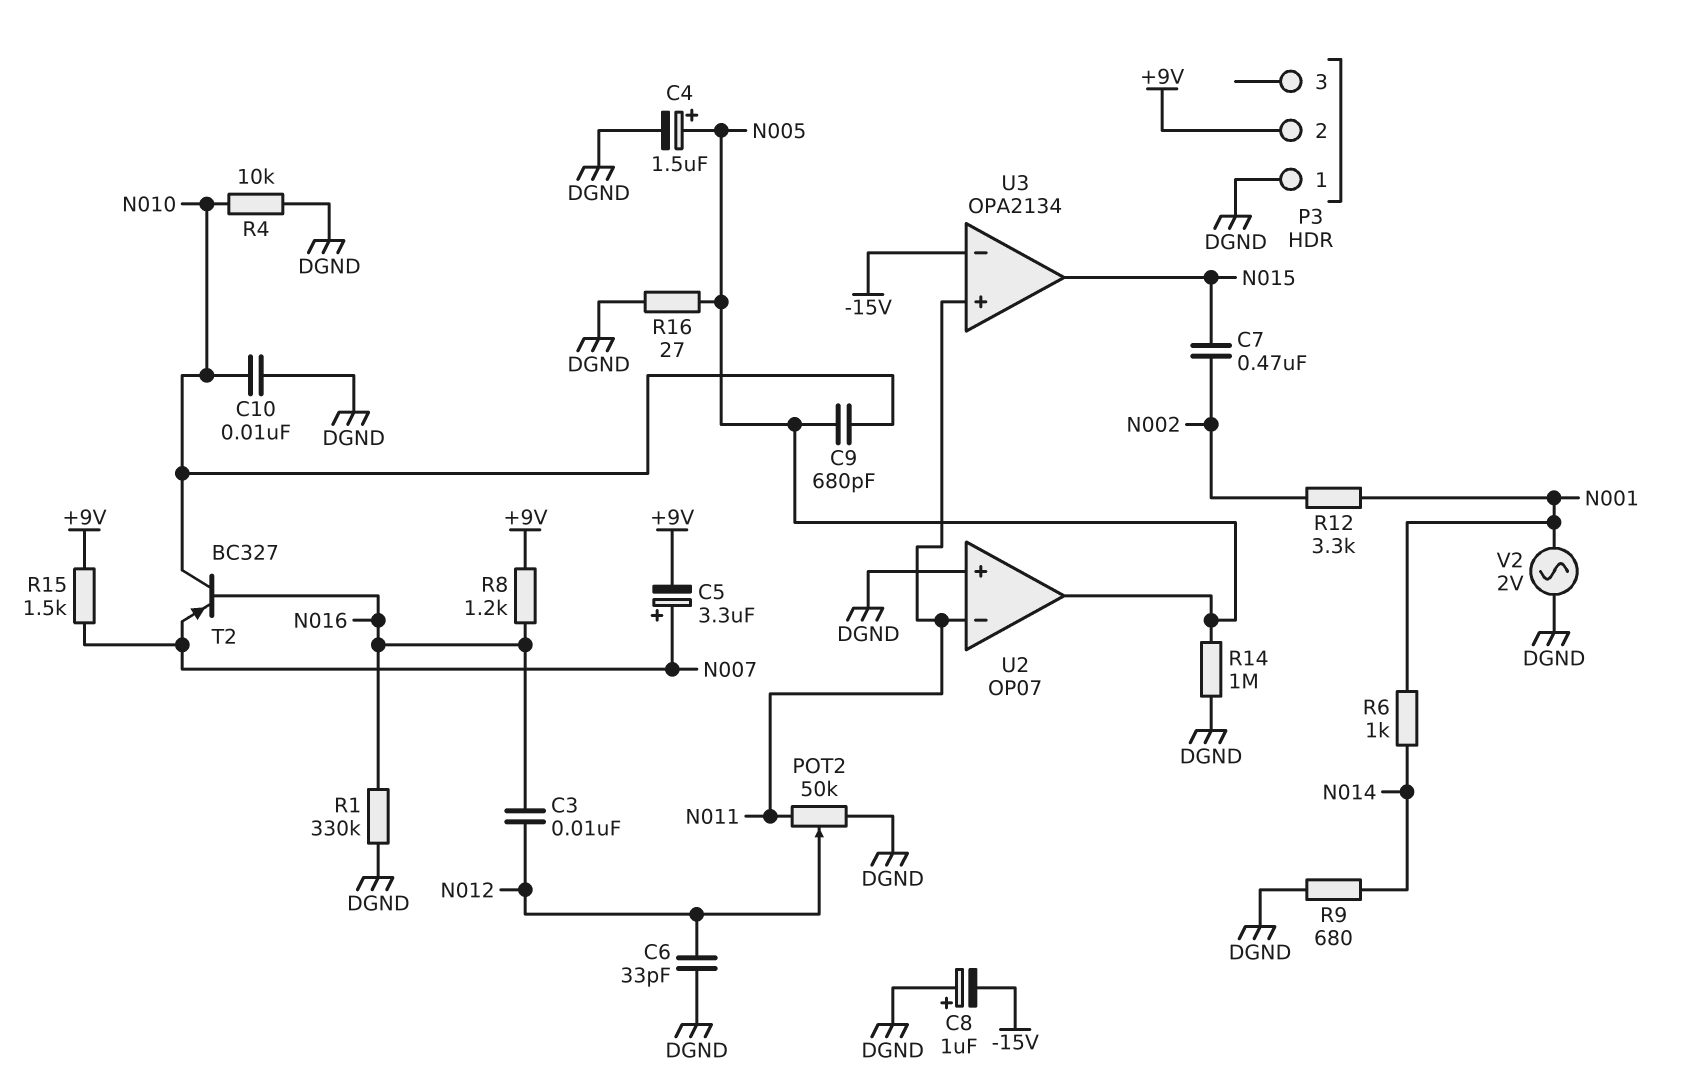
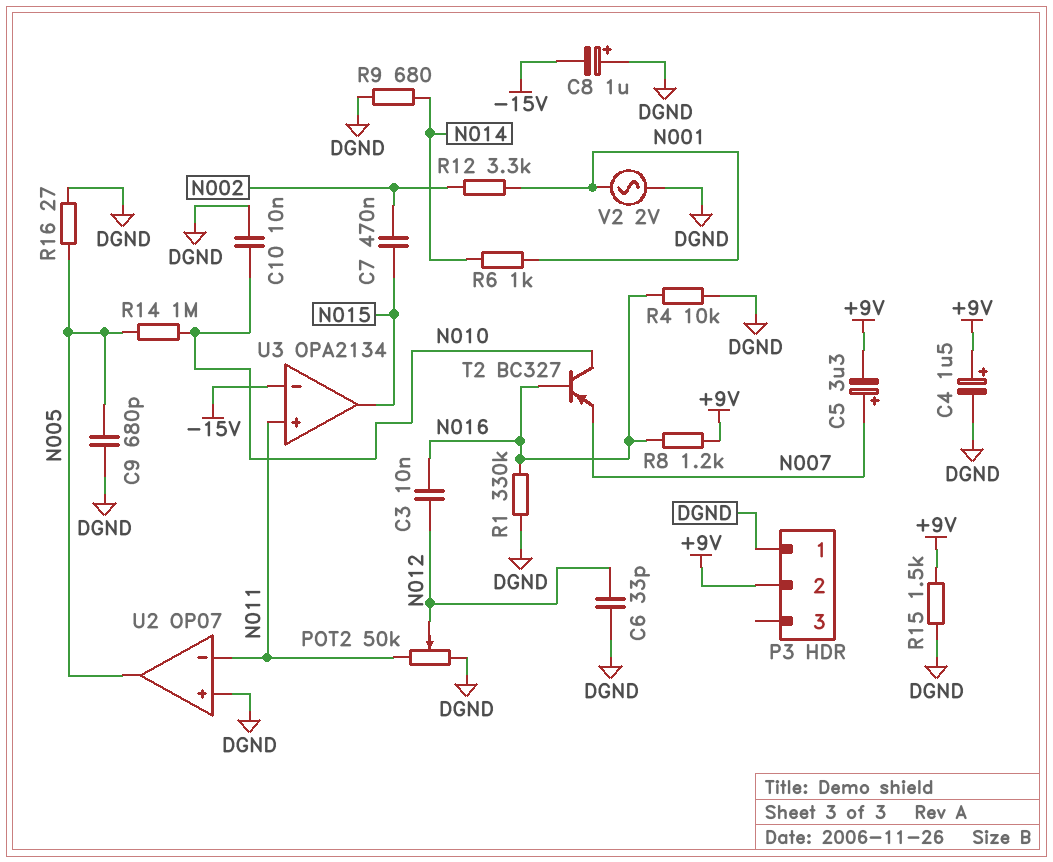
C4: 1.5uF (plus N005, minus DGND) -> 1.5uF (plus +9V, minus DGND)
C9: 680pF (N005, N010) -> 680pF (DGND, N005)
R4: 10k (DGND, N010) -> 10k (DGND, N016)
R14: 1M (DGND, N005) -> 1M (N005, N010)
R15: 1.5k (+9V, N007) -> 1.5k (+9V, DGND)

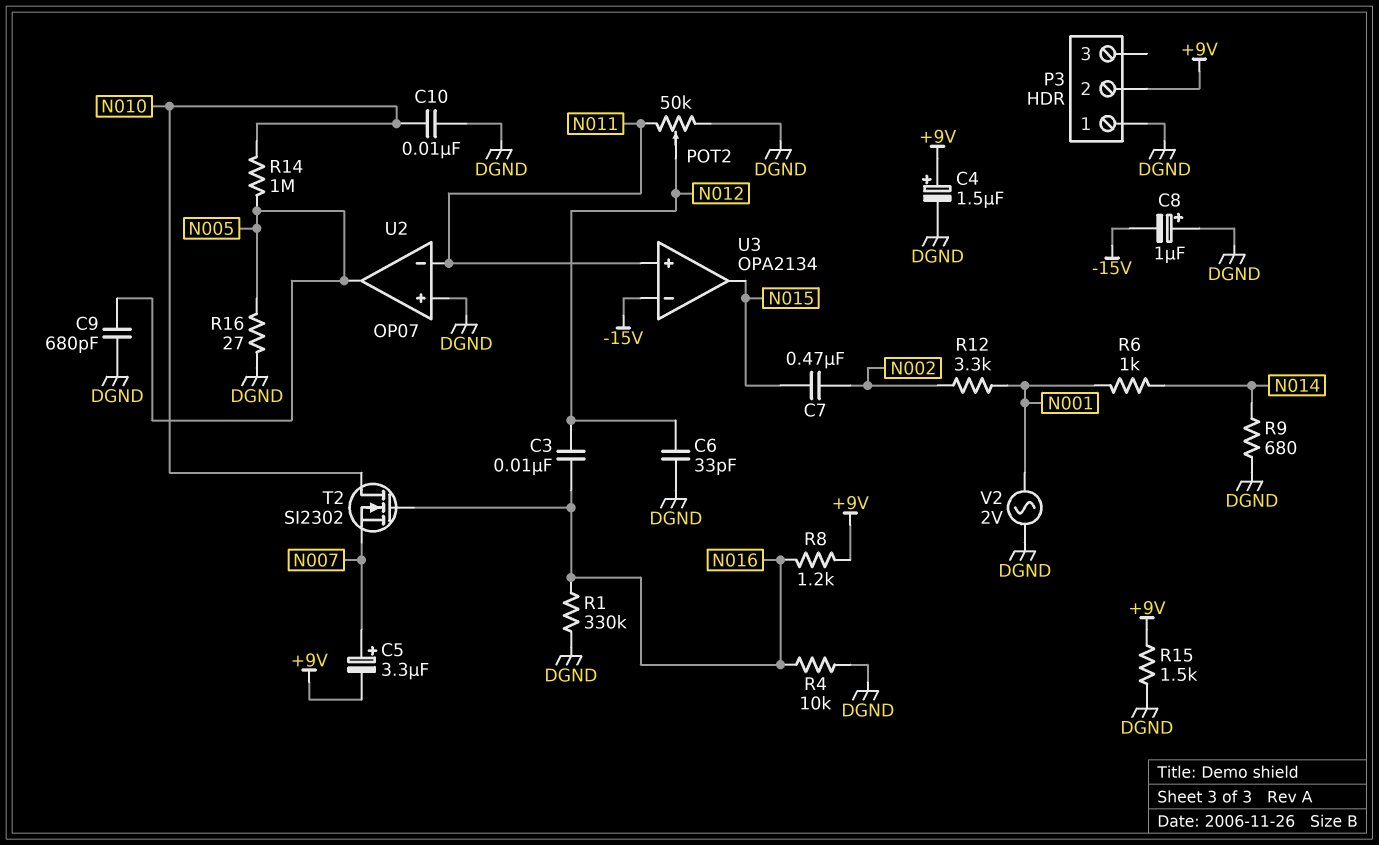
T2: PNP BC327 (B N016, C N010, E N007) -> NMOS SI2302 (G N016, D N010, S N007)

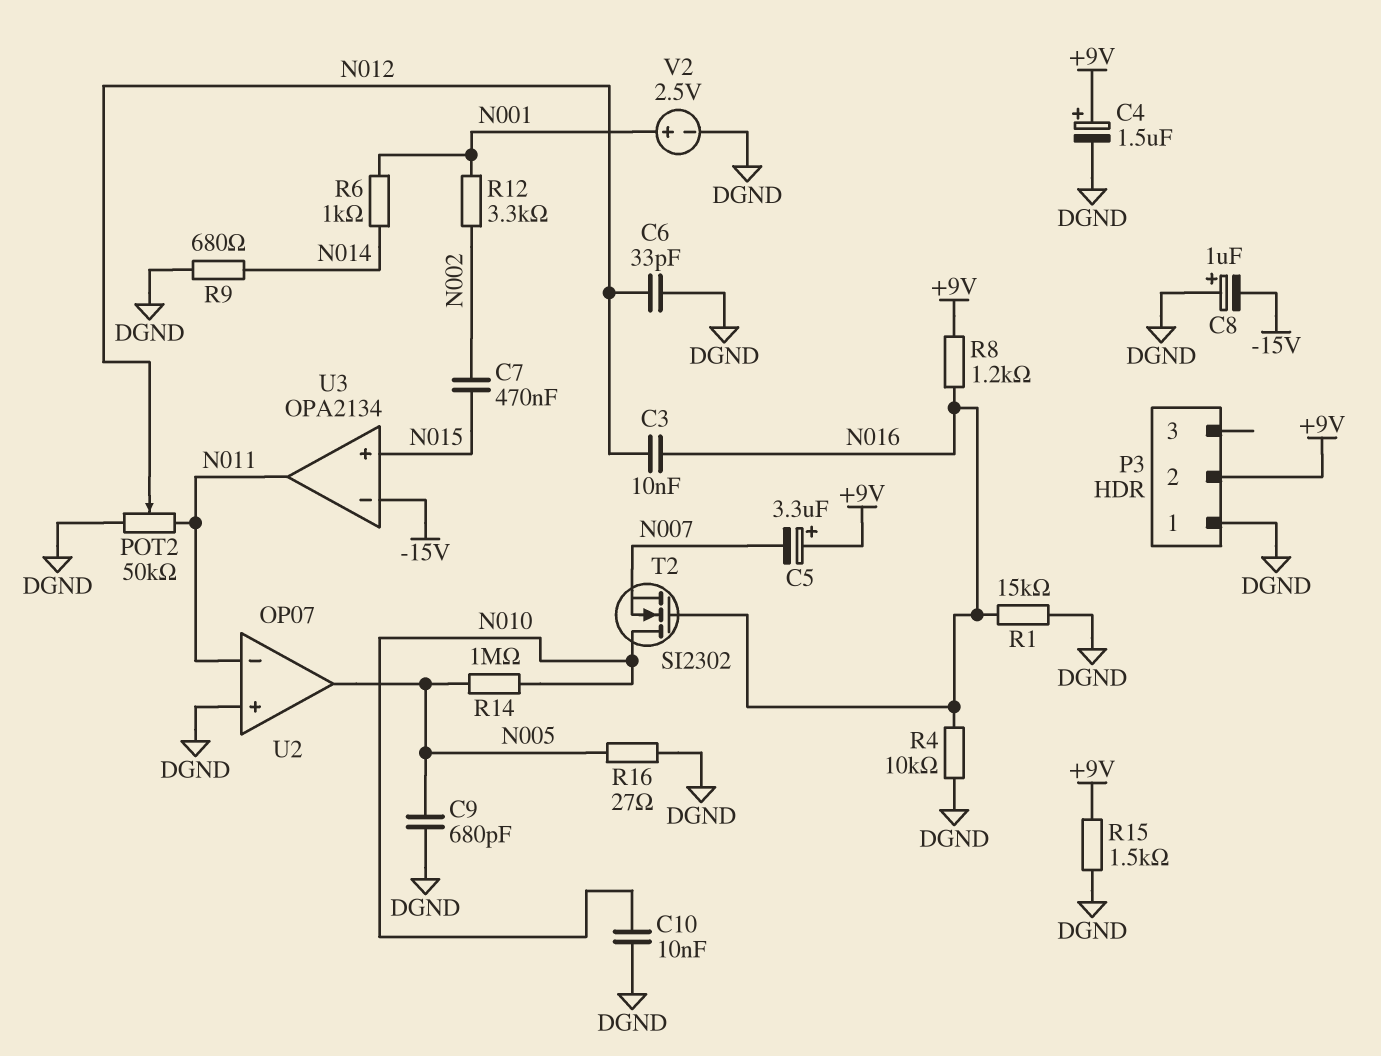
C5: 3.3uF (plus N007, minus +9V) -> 3.3uF (plus +9V, minus N007)
R1: 330k (DGND, N016) -> 15k (DGND, N016)
U3 pin in+: N011 -> N015
U3 pin out: N015 -> N011
V2: AC 2V (DGND, N001) -> 2.5V (plus N001, minus DGND)

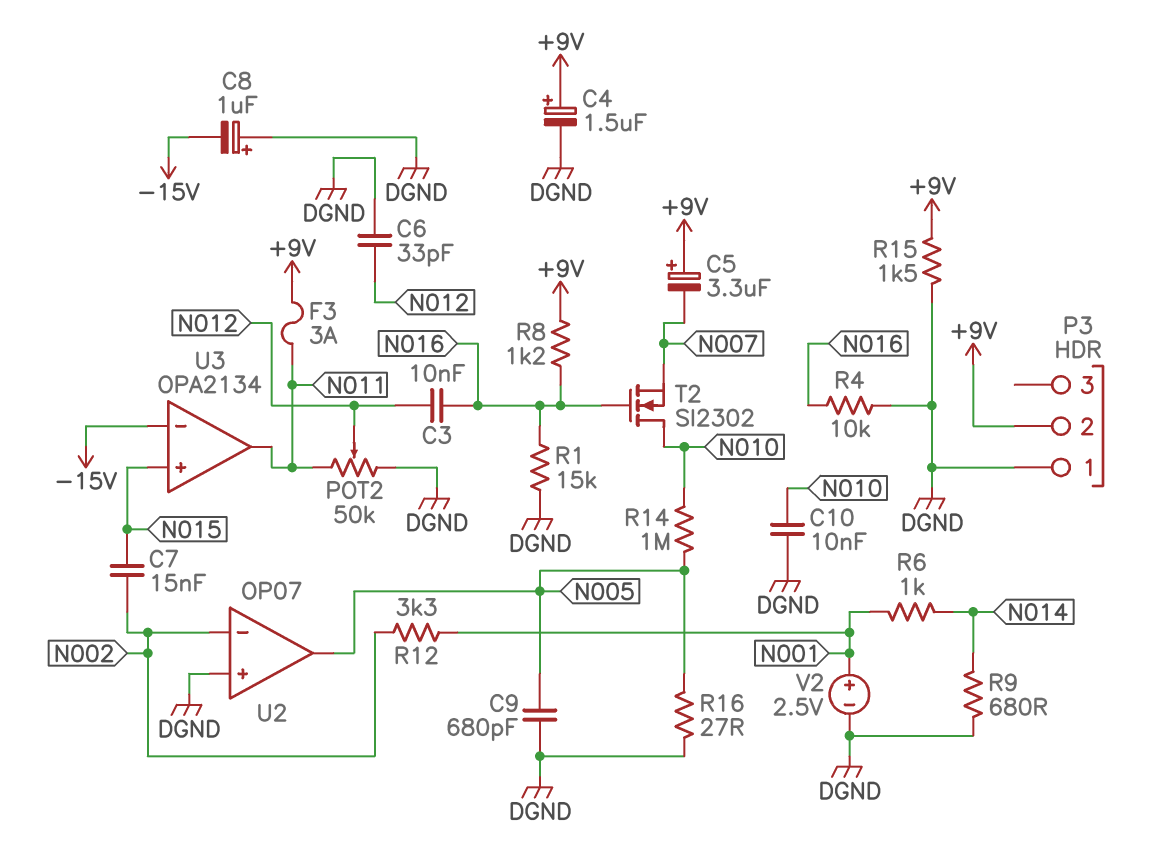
C7: 470nF (N002, N015) -> 15nF (N002, N015)
F3: none -> 3A (+9V, N011)
U2 pin in-: N011 -> N002

